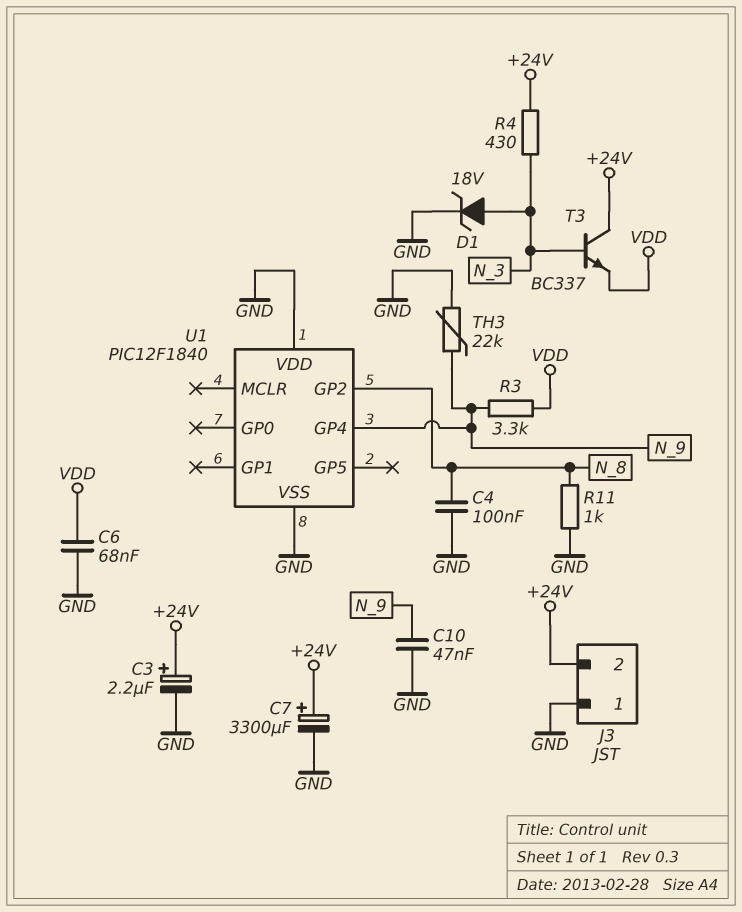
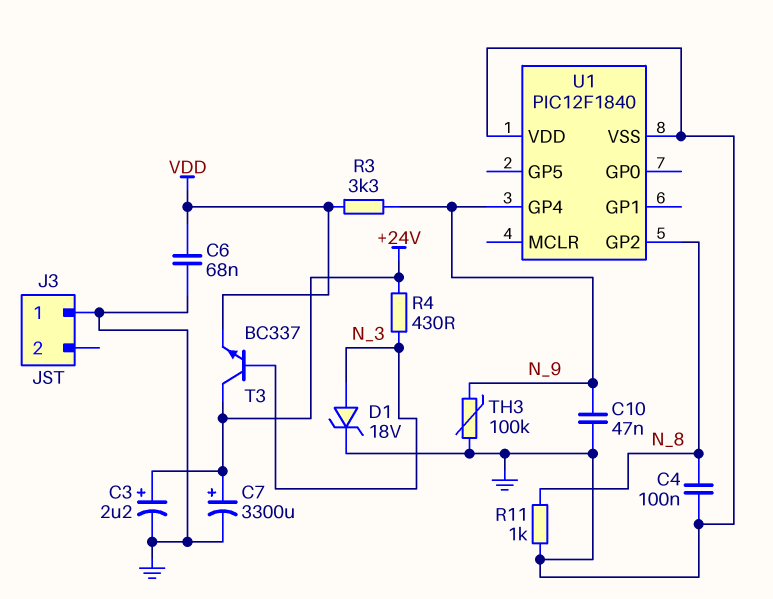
J3 pin 2: +24V -> none
TH3: 22k (GND, N_9) -> 100k (GND, N_9)

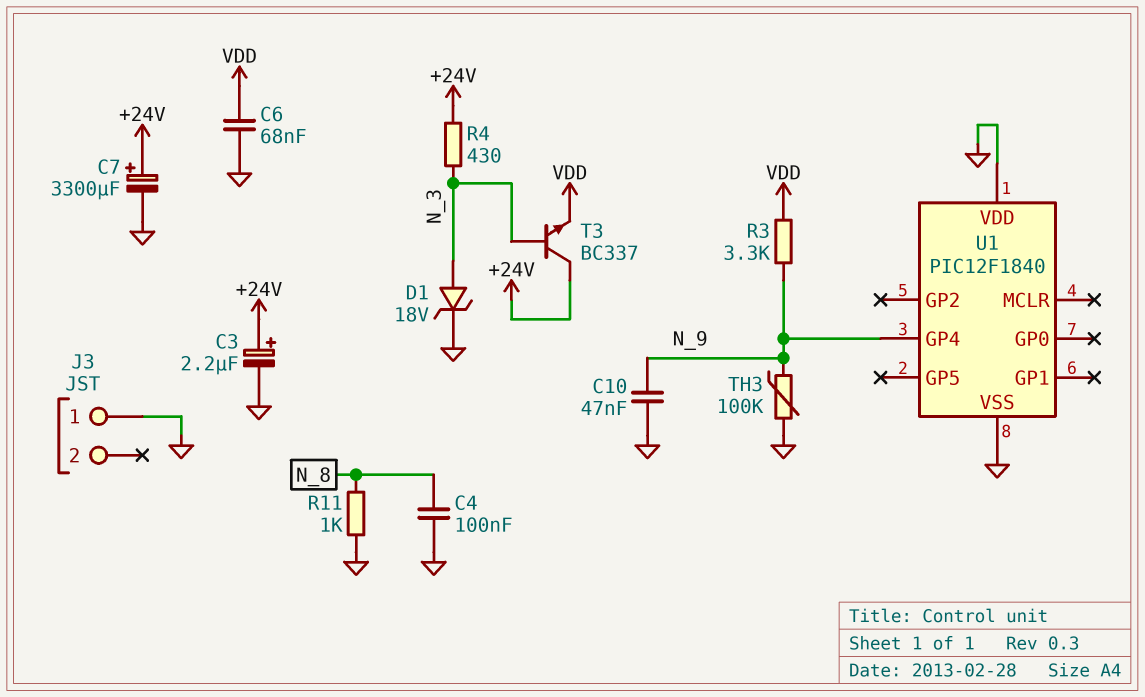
U1 pin GP2: N_8 -> none

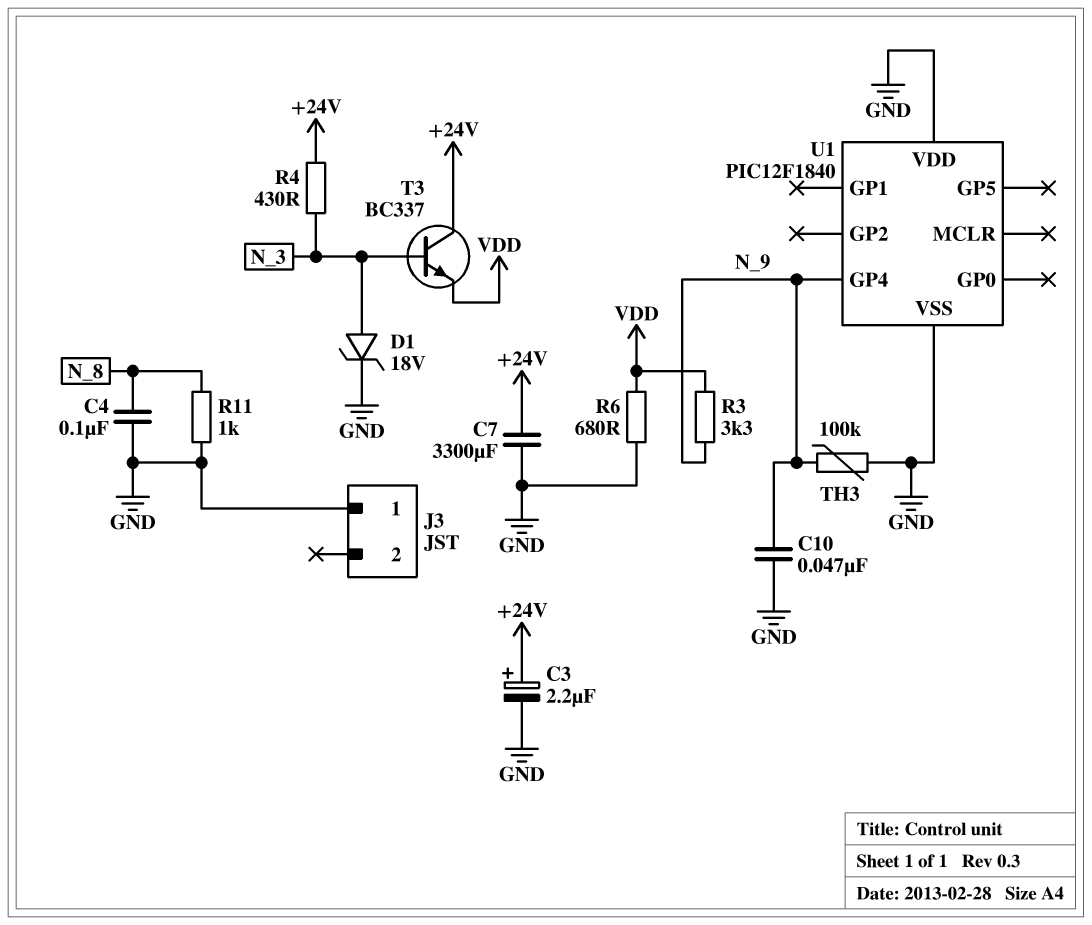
C6: 68nF (GND, VDD) -> none
C7: 3300uF (plus +24V, minus GND) -> 3300uF (+24V, GND)
R6: none -> 680 (GND, VDD)

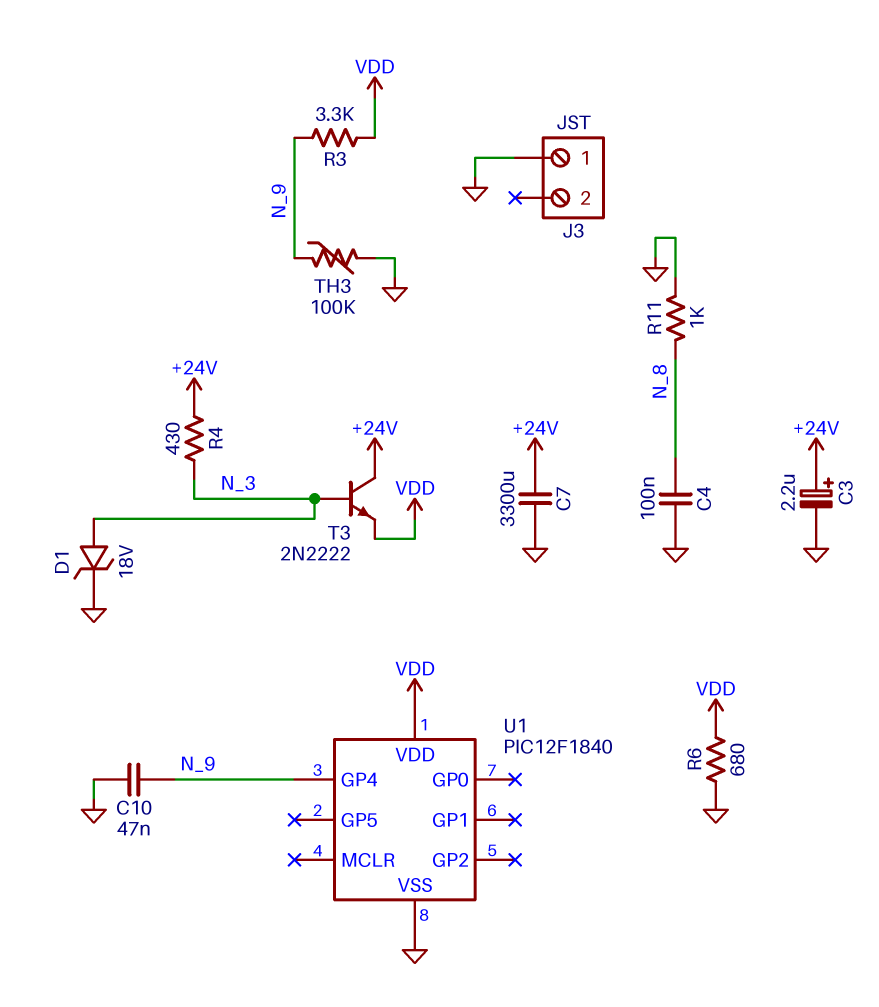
T3: NPN BC337 (B N_3, C +24V, E VDD) -> NPN 2N2222 (B N_3, C +24V, E VDD)
U1 pin VDD: GND -> VDD

